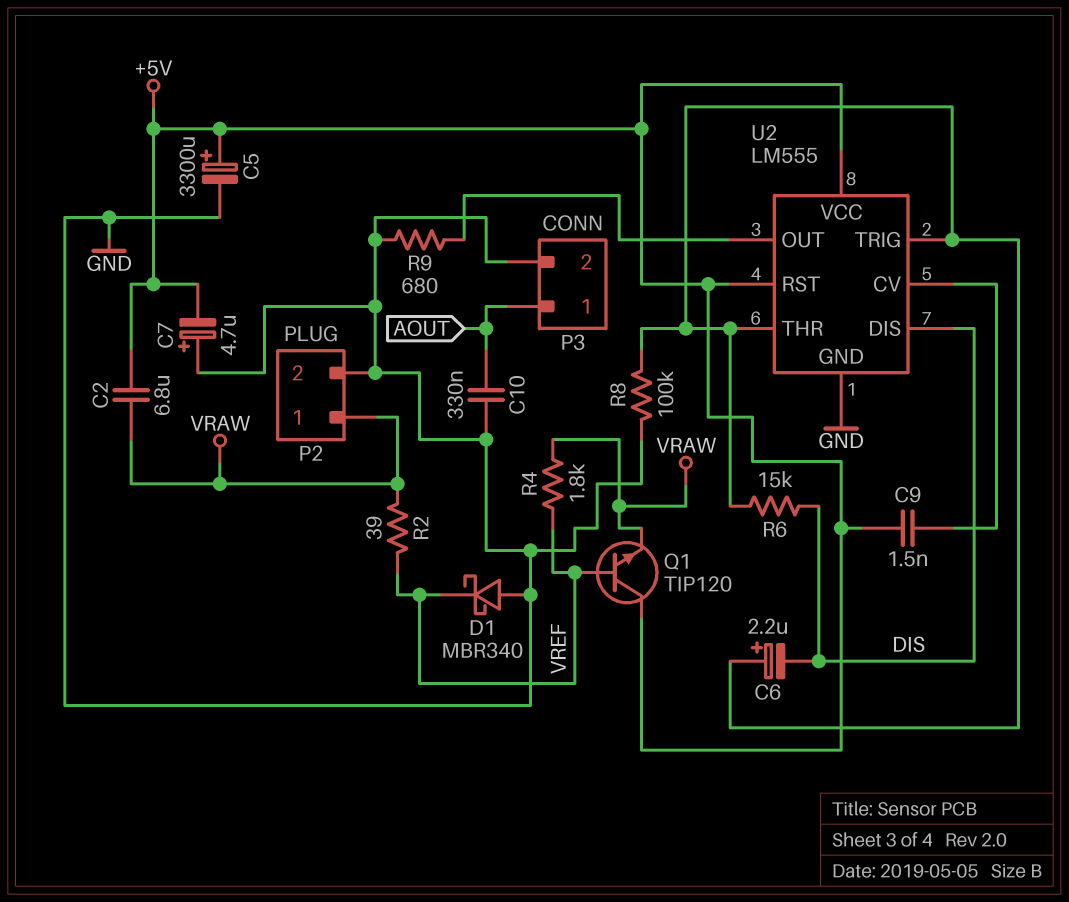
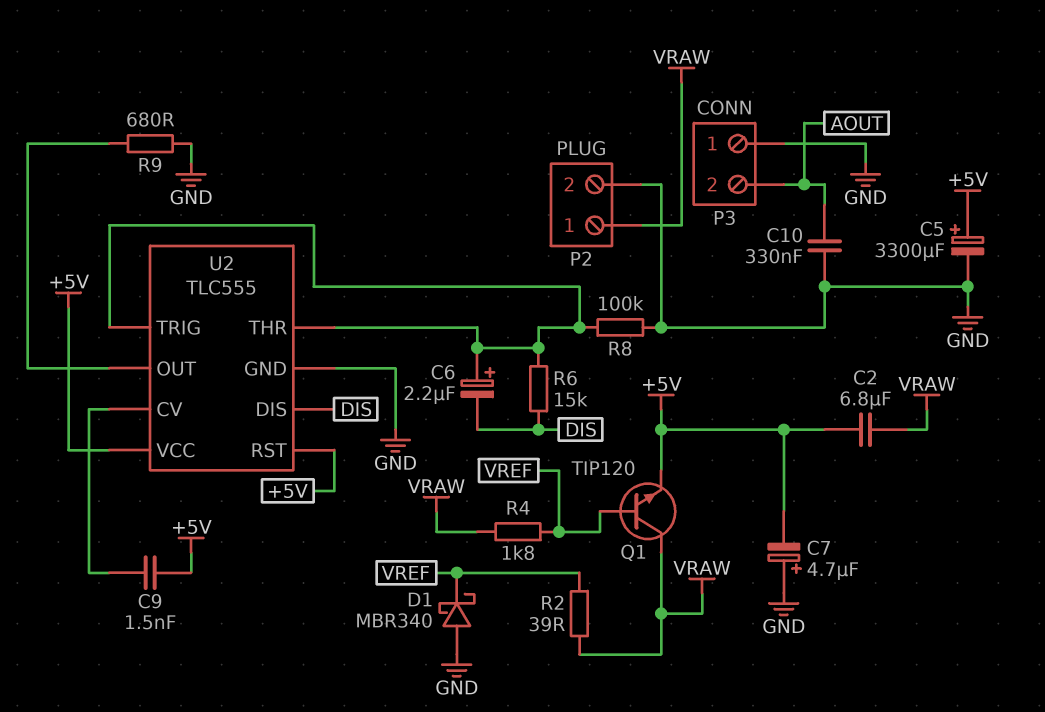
P3 pin 1: AOUT -> GND
P3 pin 2: GND -> AOUT
Q1: NPN TIP120 (B VREF, C +5V, E VRAW) -> NPN TIP120 (B VREF, C VRAW, E +5V)
U2: LM555 -> TLC555

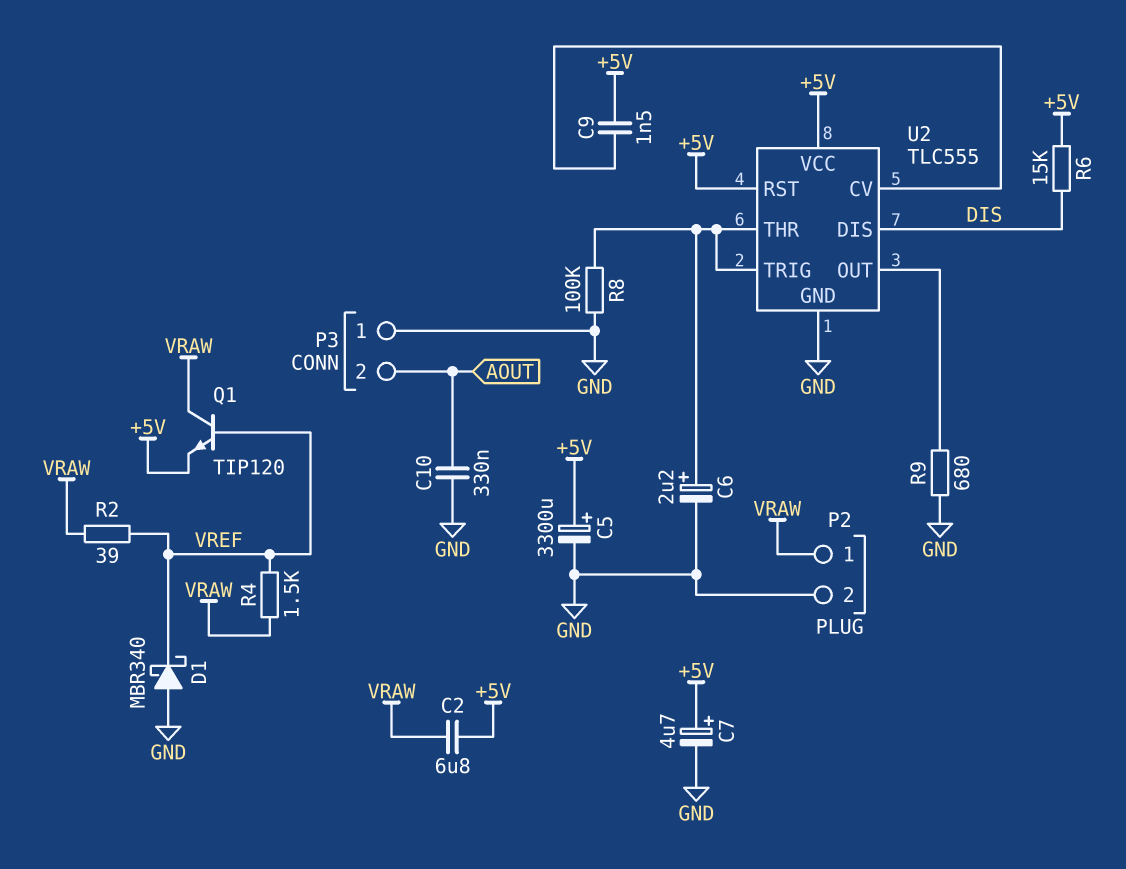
C6: 2.2uF (plus U2/THR, minus DIS) -> 2.2uF (plus U2/THR, minus GND)
C7: 4.7uF (plus GND, minus +5V) -> 4.7uF (plus +5V, minus GND)
R4: 1.8k (VRAW, VREF) -> 1.5k (VRAW, VREF)
R6: 15k (DIS, U2/THR) -> 15k (+5V, DIS)

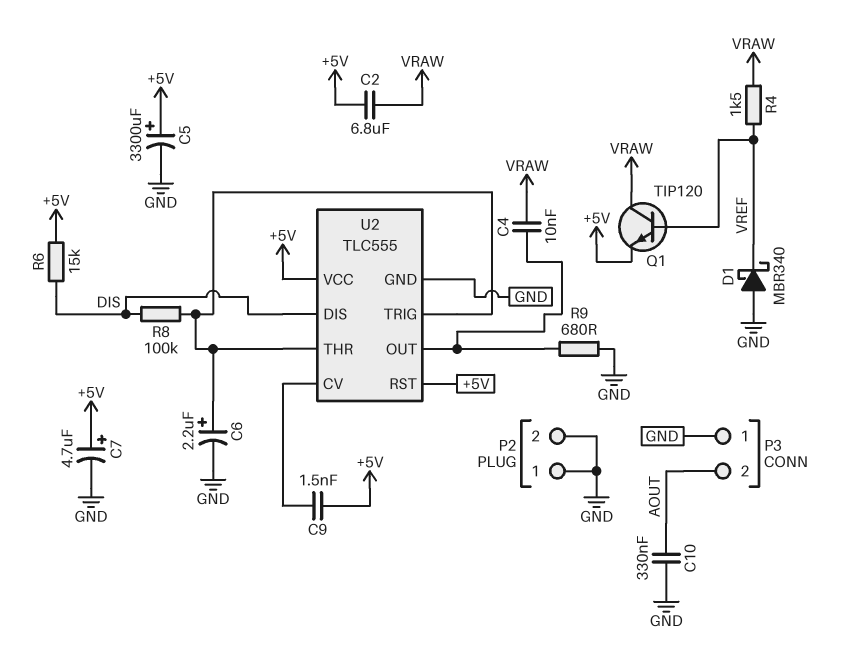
C4: none -> 10nF (U2/OUT, VRAW)
P2 pin 1: VRAW -> GND
R2: 39 (VRAW, VREF) -> none
R8: 100k (GND, U2/THR) -> 100k (DIS, U2/THR)

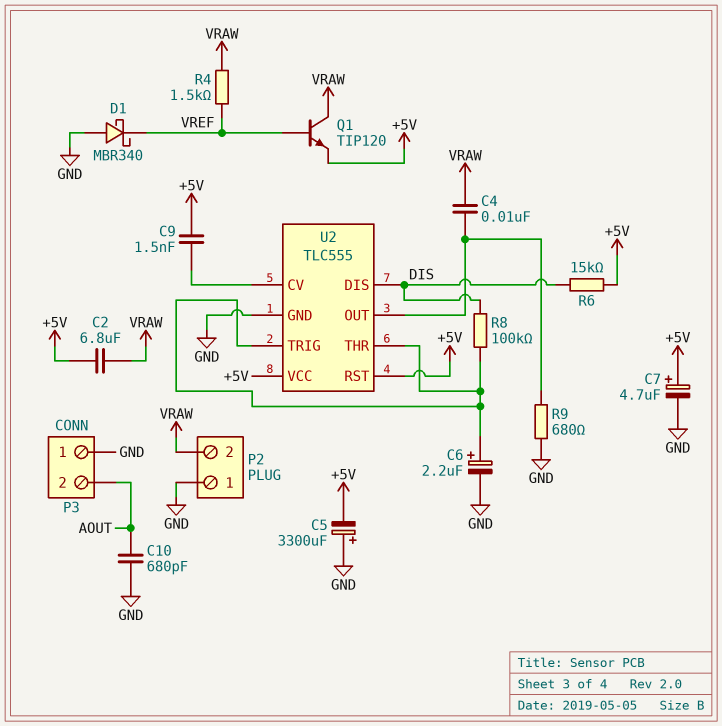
C5: 3300uF (plus +5V, minus GND) -> 3300uF (plus GND, minus +5V)
C10: 330nF (AOUT, GND) -> 680pF (AOUT, GND)
P2 pin 2: GND -> VRAW

